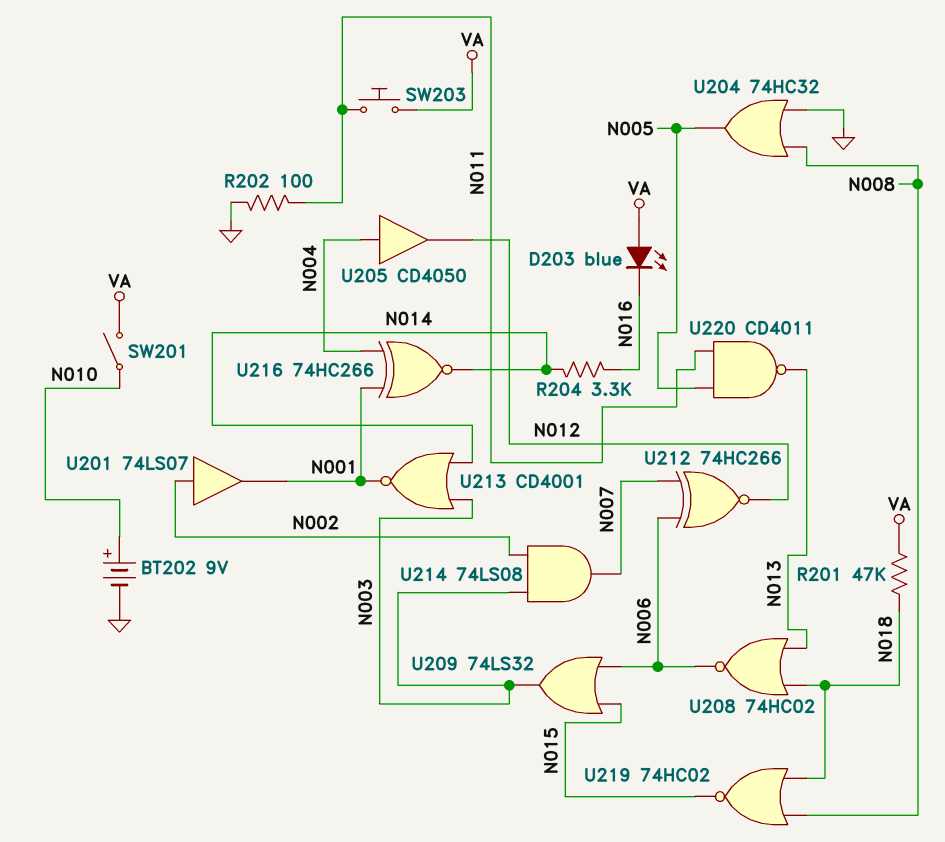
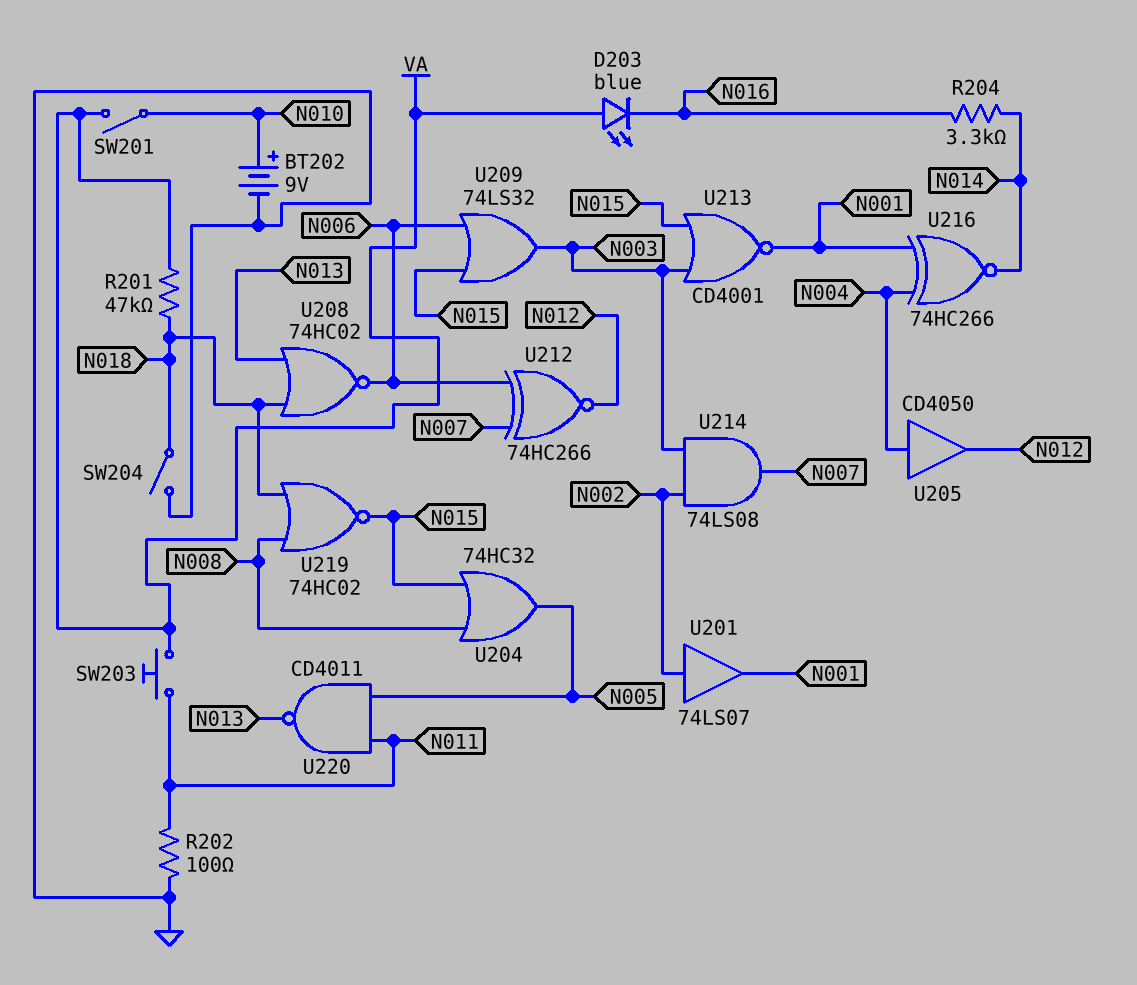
SW204: none -> switch (GND, N018)
U204: OR 74HC32 (in GND, in N008, out N005) -> OR 74HC32 (in N008, in N015, out N005)
U213: NOR CD4001 (in N003, in N014, out N001) -> NOR CD4001 (in N003, in N015, out N001)

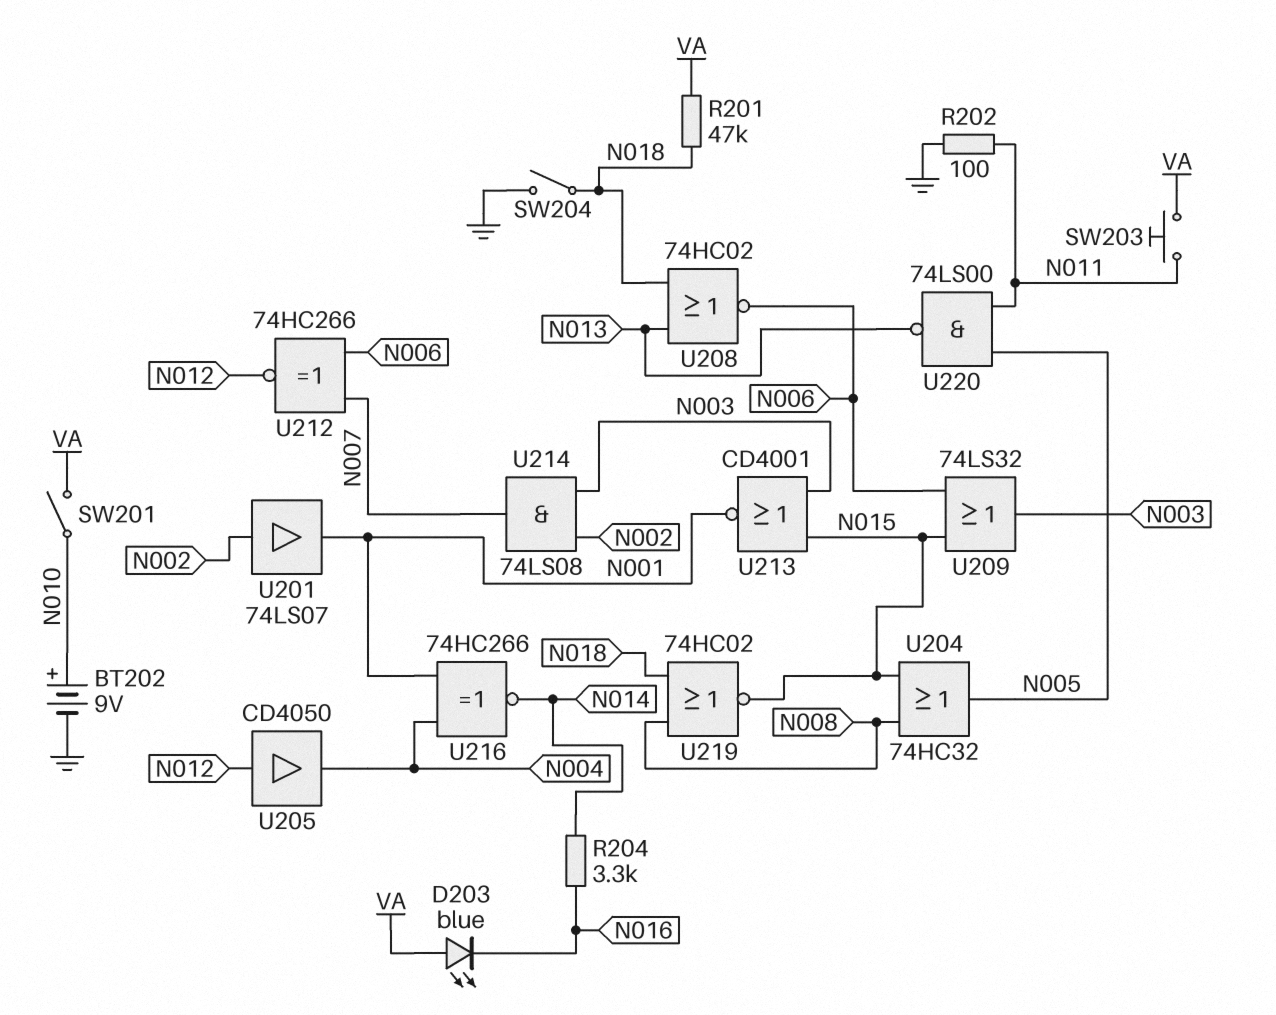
U205: buffer CD4050 (in N004, out N012) -> buffer CD4050 (in N012, out N004)
U220: NAND CD4011 (in N005, in N011, out N013) -> NAND 74LS00 (in N005, in N011, out N013)

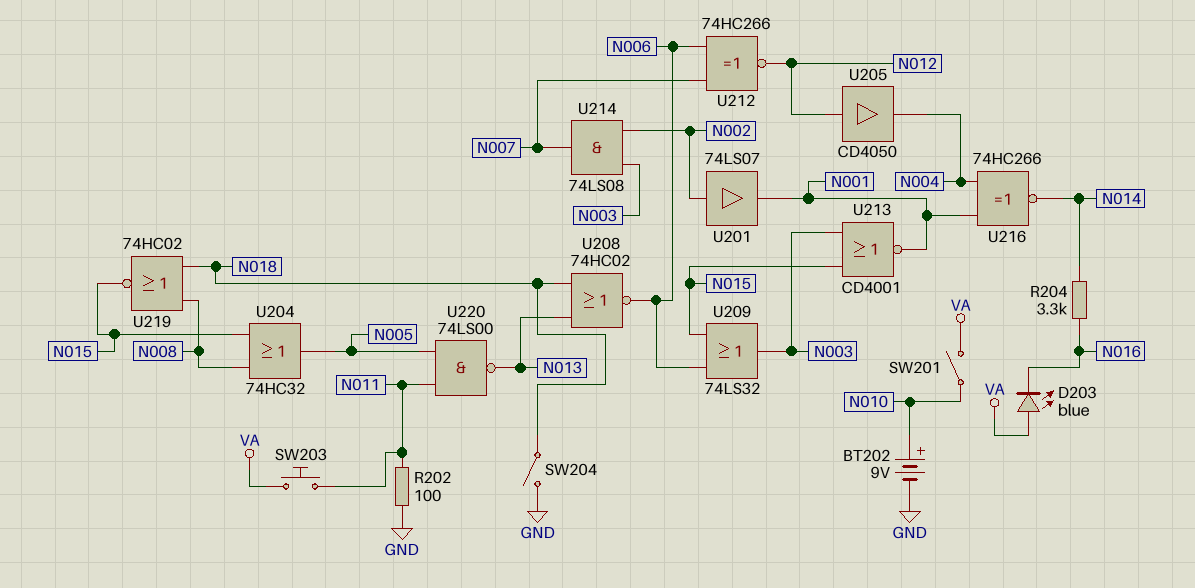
R201: 47k (N018, VA) -> none

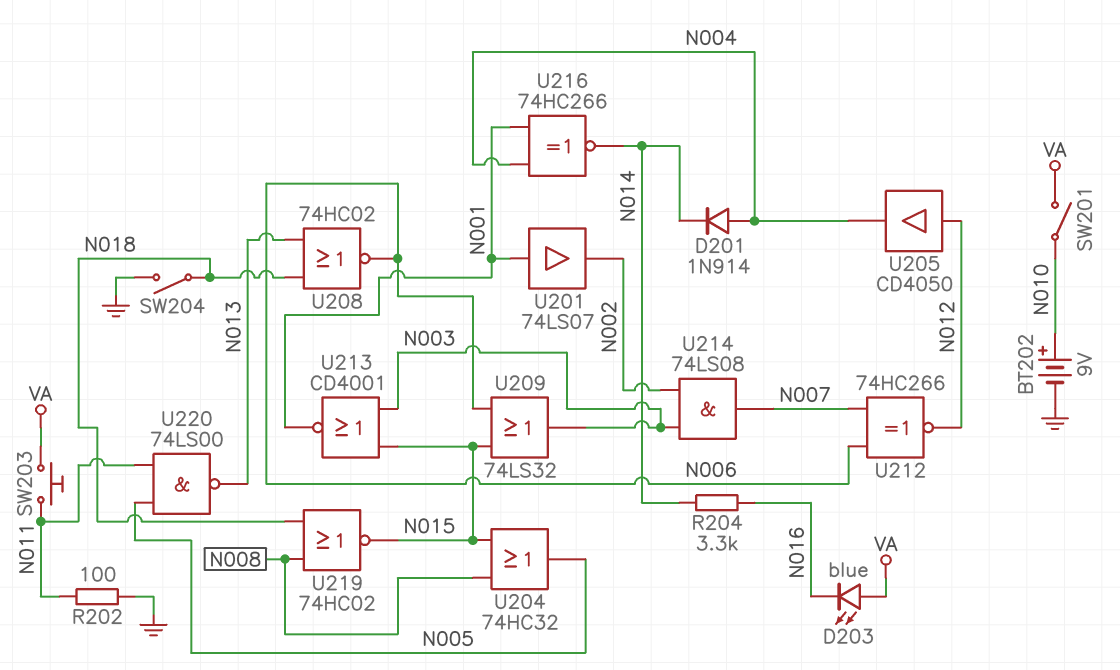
D201: none -> diode 1N914 (A N004, K N014)
U201: buffer 74LS07 (in N002, out N001) -> buffer 74LS07 (in N001, out N002)

